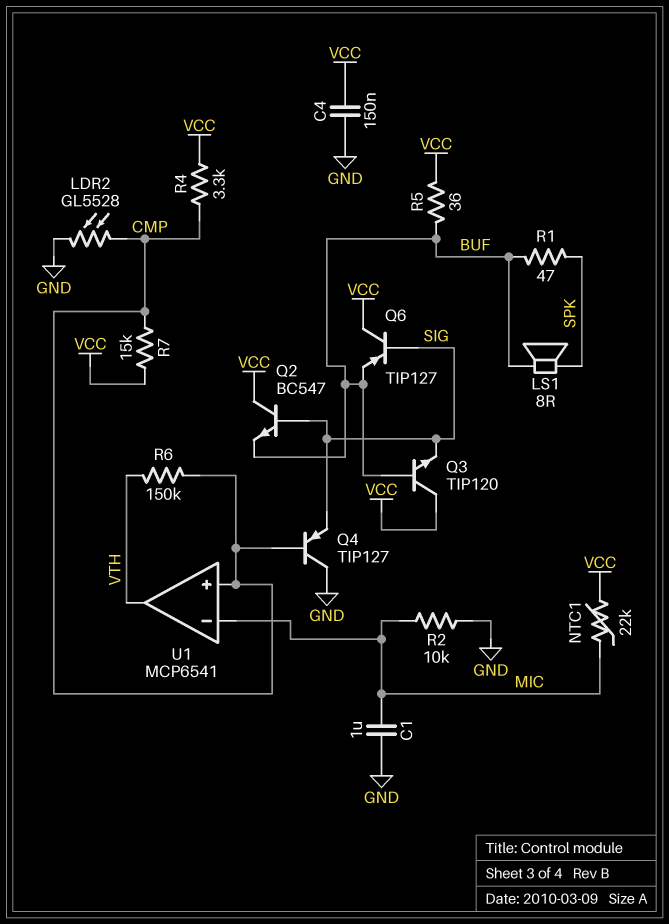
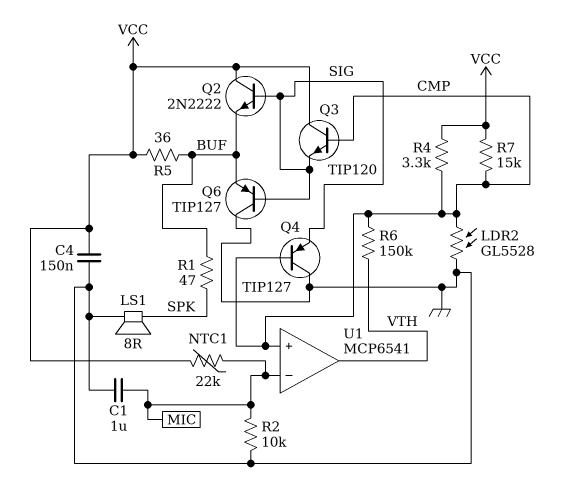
LS1: speaker 8R (BUF, SPK) -> speaker 8R (GND, SPK)
Q2: NPN BC547 (B SIG, C VCC, E BUF) -> NPN 2N2222 (B SIG, C VCC, E BUF)
Q3: NPN TIP120 (B BUF, C VCC, E SIG) -> NPN TIP120 (B CMP, C VCC, E SIG)
Q6: PNP TIP127 (B SIG, C VCC, E BUF) -> PNP TIP127 (B SIG, C GND, E BUF)

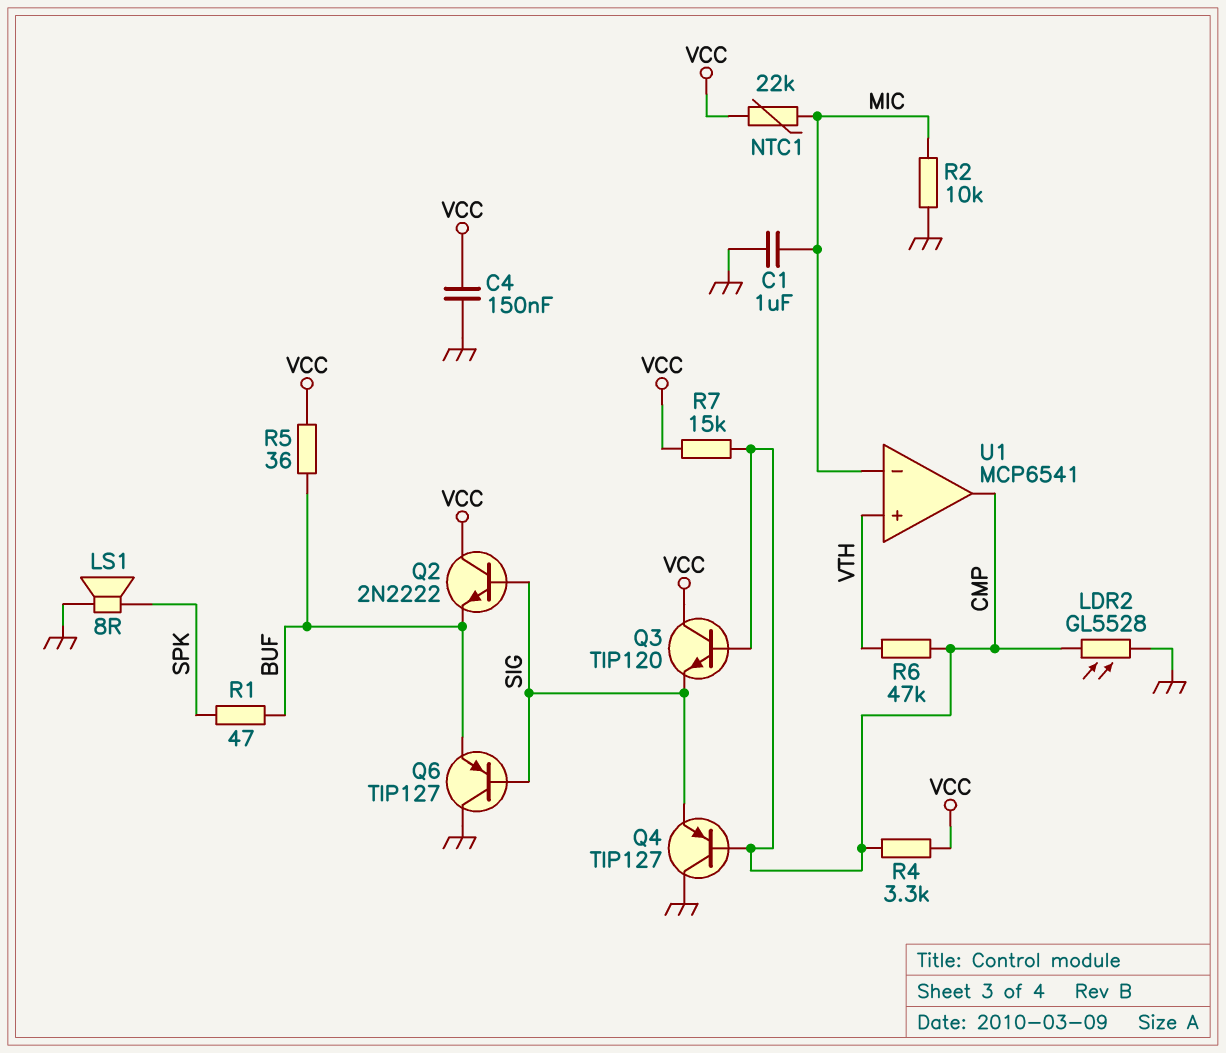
R6: 150k (CMP, VTH) -> 47k (CMP, VTH)
U1 pin in+: CMP -> VTH
U1 pin out: VTH -> CMP

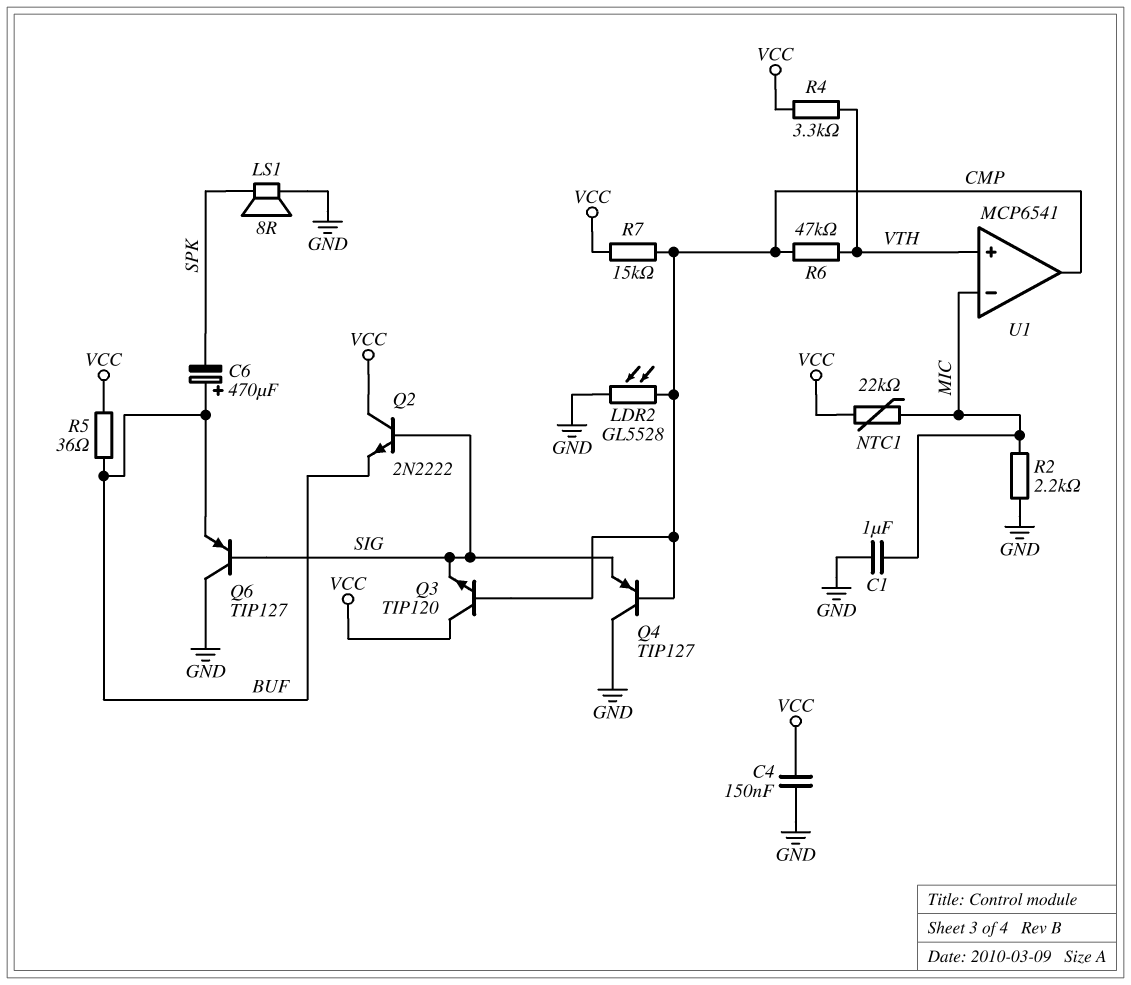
C6: none -> 470uF (plus BUF, minus SPK)
R1: 47 (BUF, SPK) -> none
R2: 10k (GND, MIC) -> 2.2k (GND, MIC)
R4: 3.3k (CMP, VCC) -> 3.3k (VCC, VTH)

